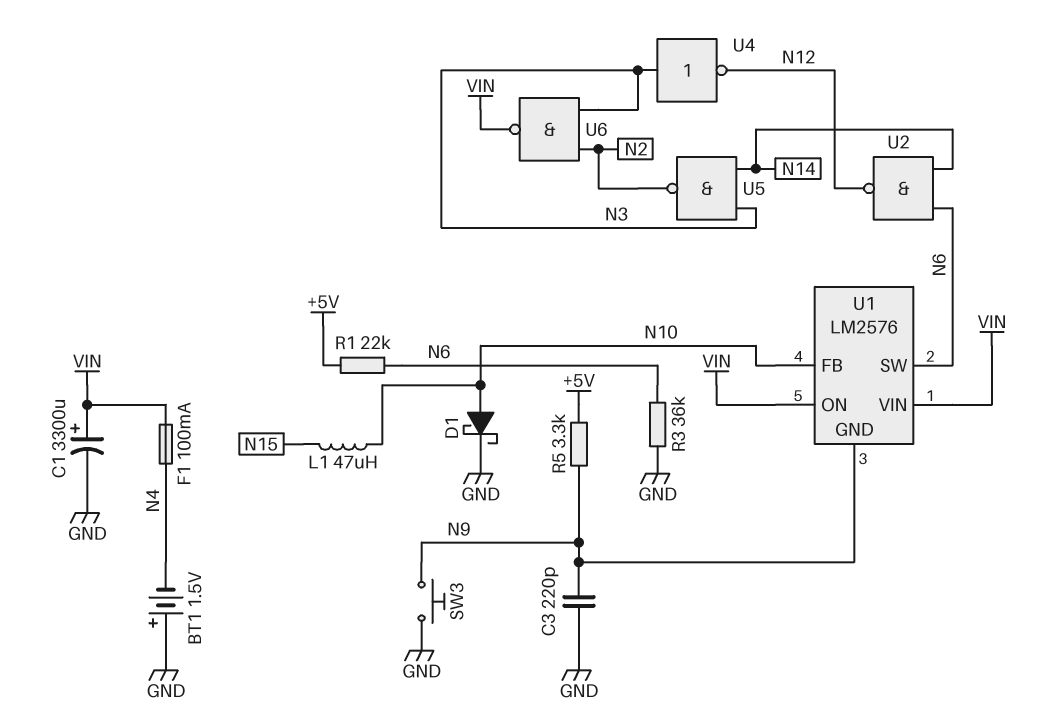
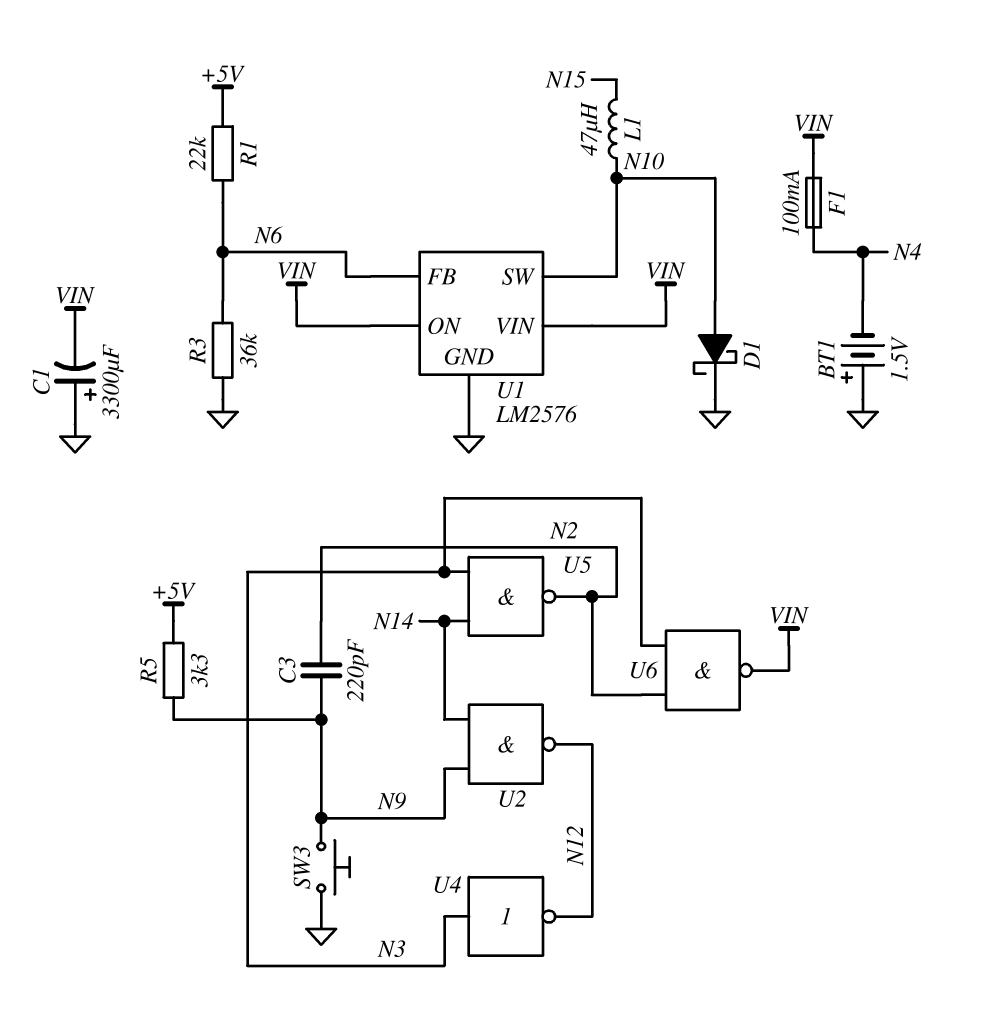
C1: 3300uF (plus VIN, minus GND) -> 3300uF (plus GND, minus VIN)
C3: 220pF (GND, N9) -> 220pF (N2, N9)
U1 pin FB: N10 -> N6
U1 pin GND: N9 -> GND
U1 pin SW: N6 -> N10
U2: NAND (in N6, in N14, out N12) -> NAND (in N9, in N14, out N12)

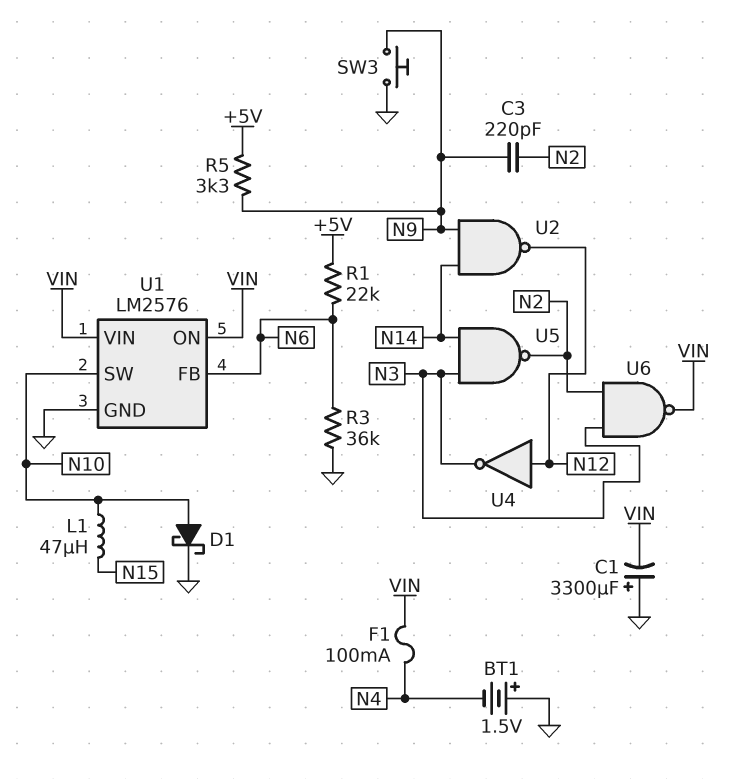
U4: NOT (in N3, out N12) -> NOT (in N12, out N3)

